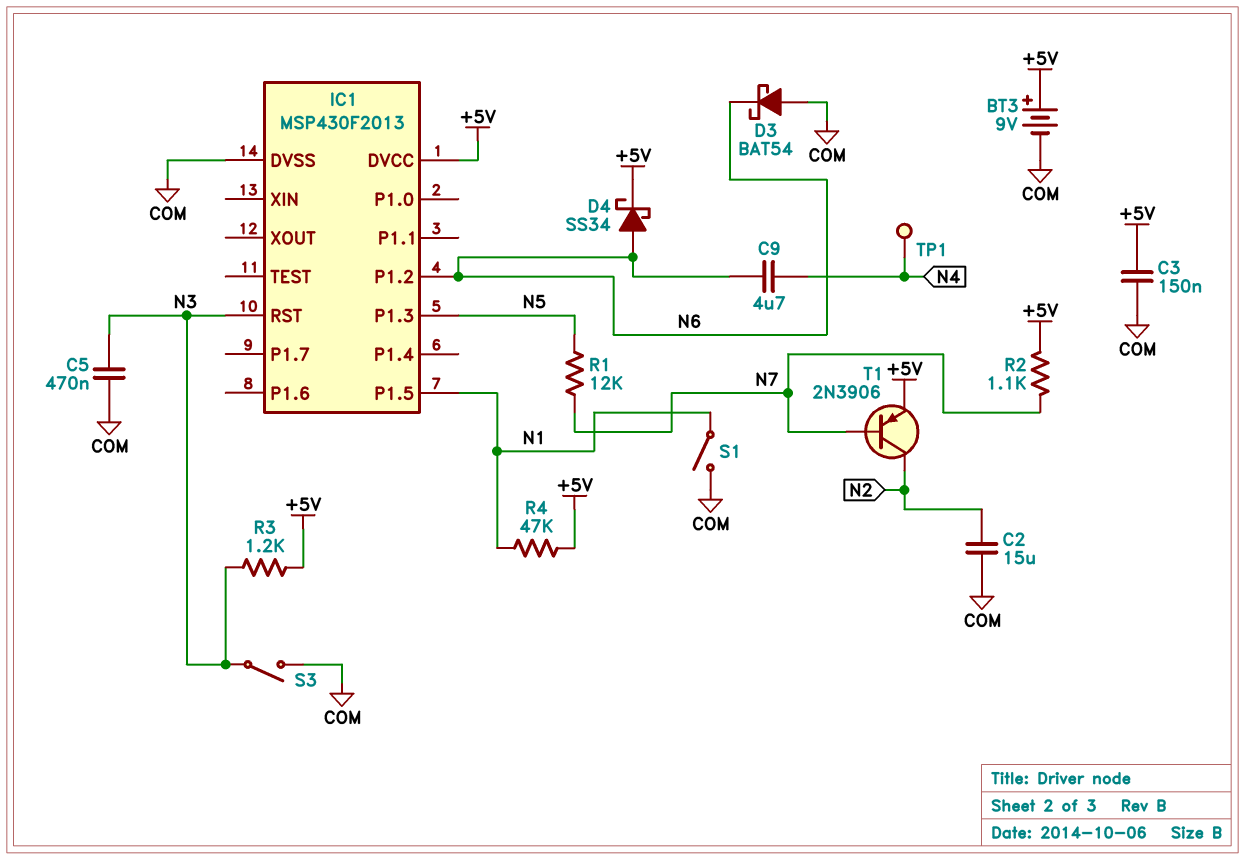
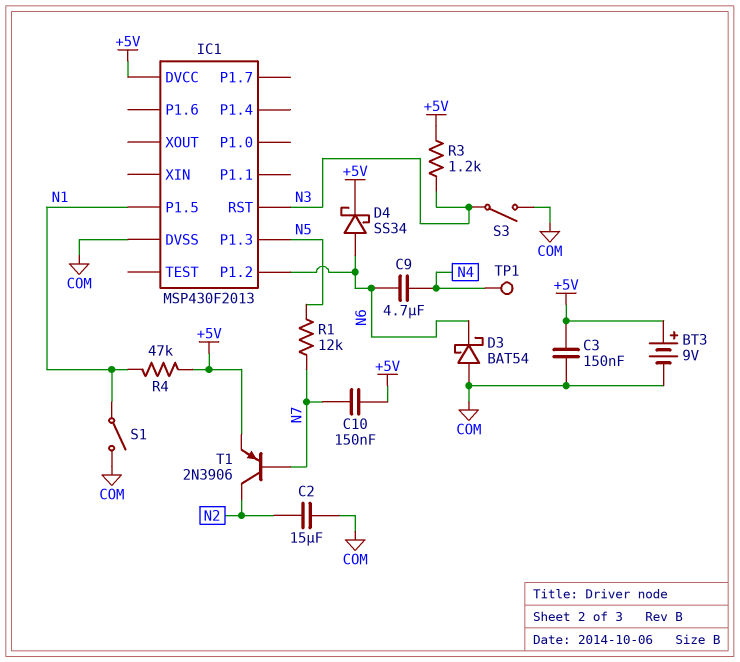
C5: 470nF (COM, N3) -> none
C10: none -> 150nF (+5V, N7)
R2: 1.1k (+5V, N7) -> none

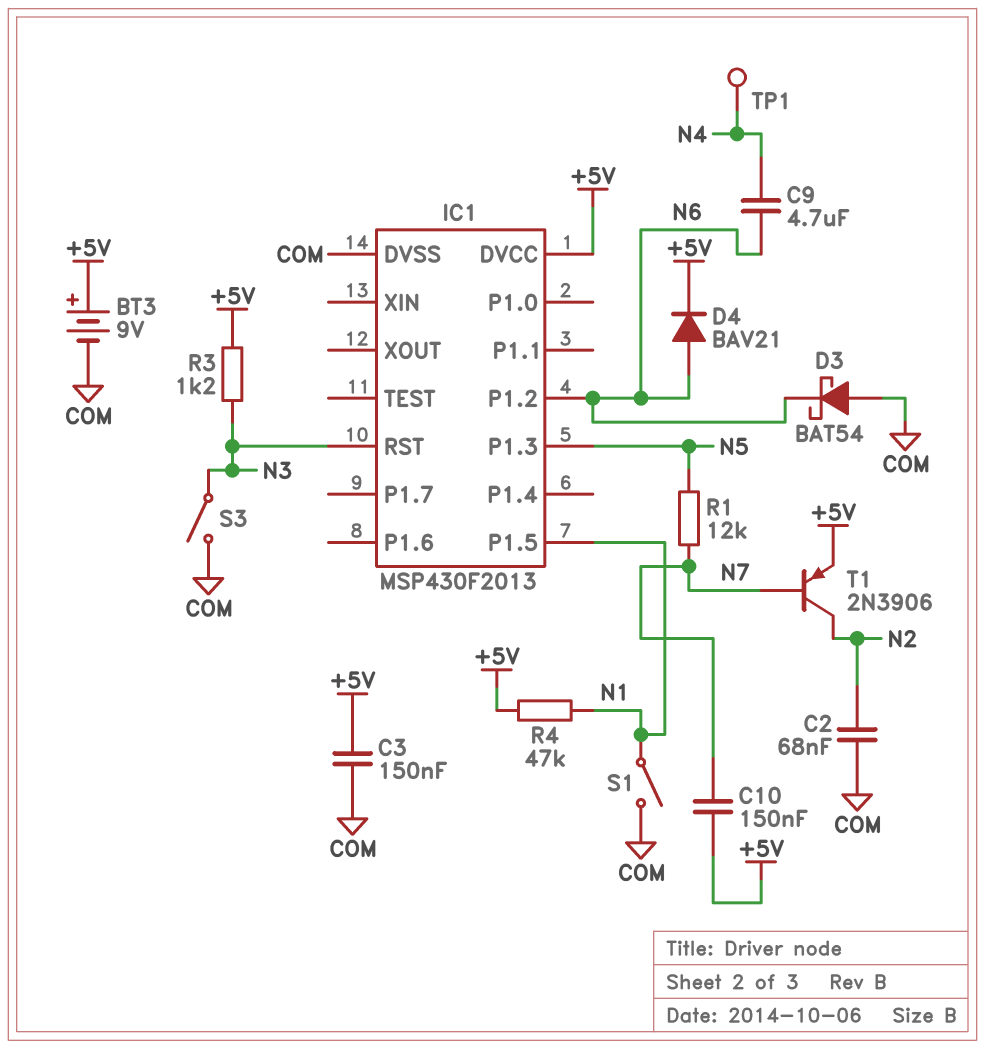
C2: 15uF (COM, N2) -> 68nF (COM, N2)
D4: schottky SS34 (A N6, K +5V) -> diode BAV21 (A N6, K +5V)

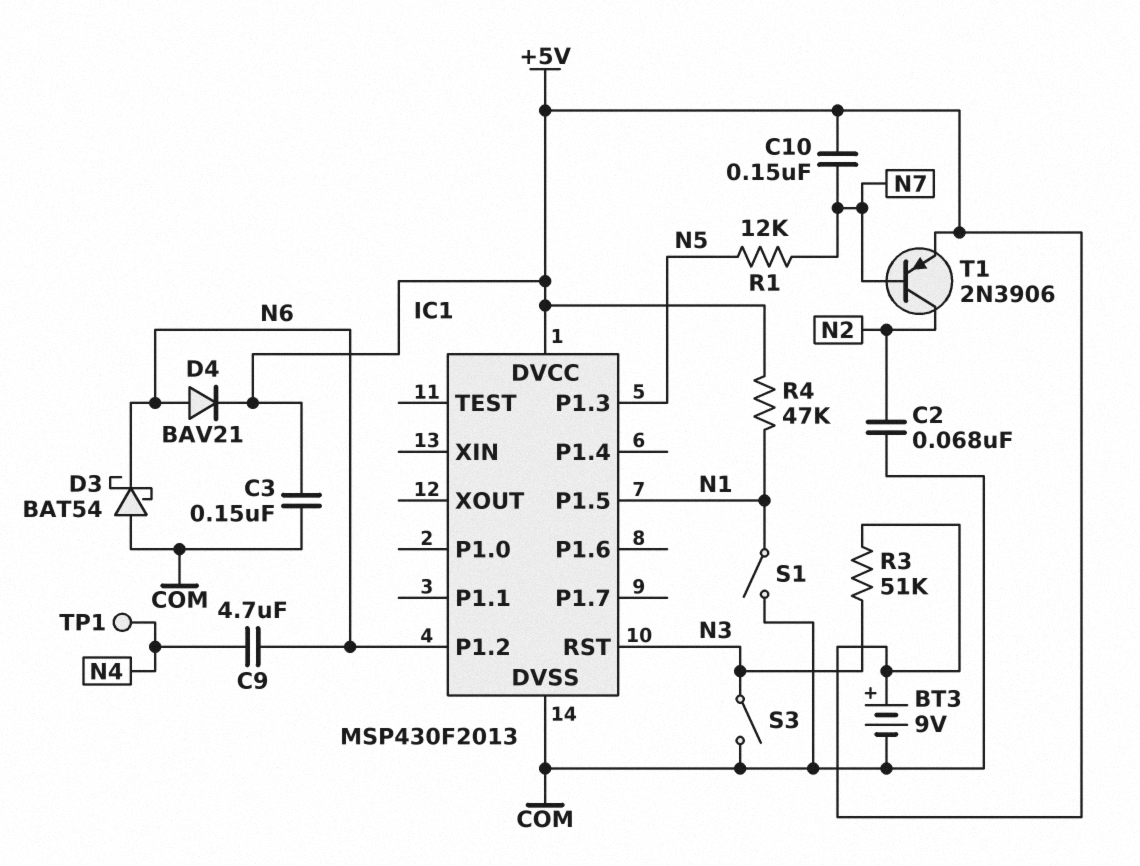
R3: 1.2k (+5V, N3) -> 51k (+5V, N3)

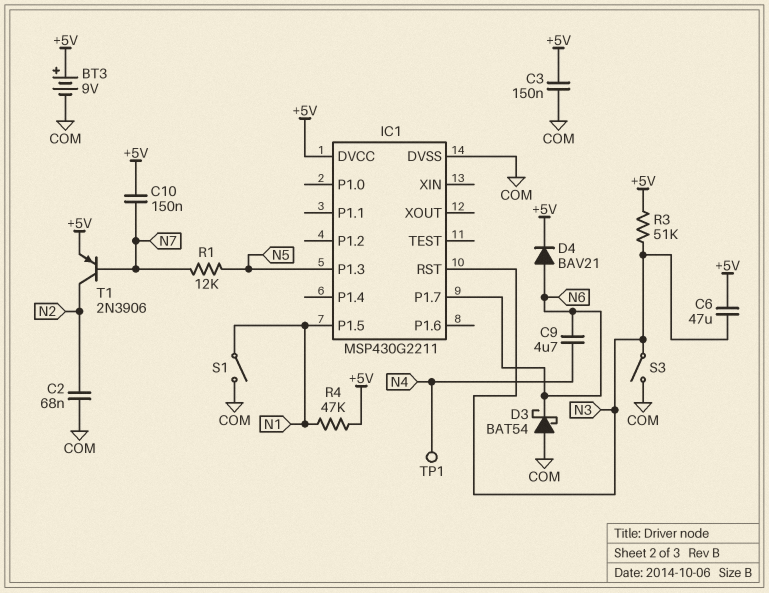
C6: none -> 47uF (+5V, N3)
IC1: MSP430F2013 -> MSP430G2211
IC1 pin P1.2: N6 -> none
IC1 pin P1.7: none -> N6

